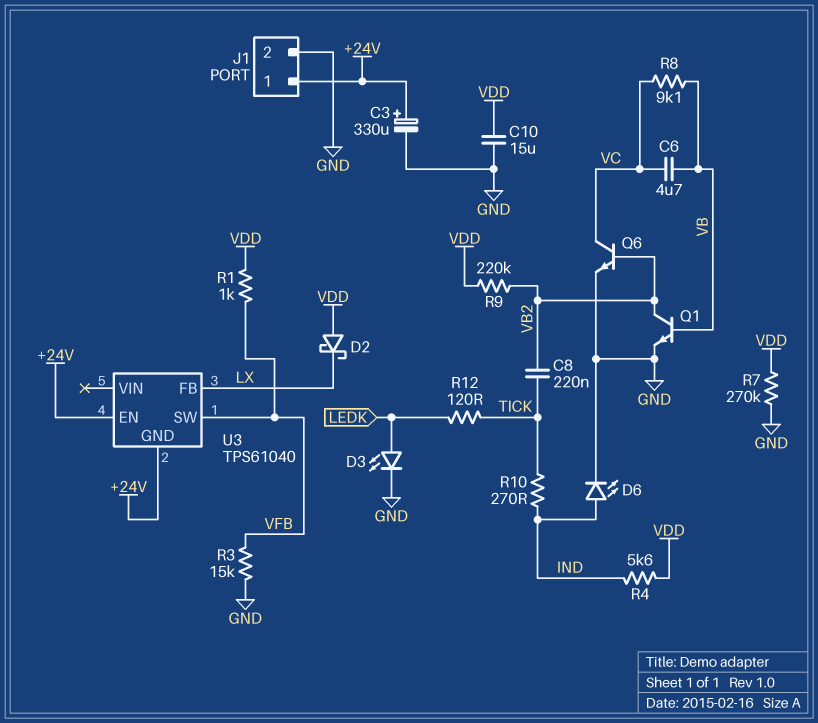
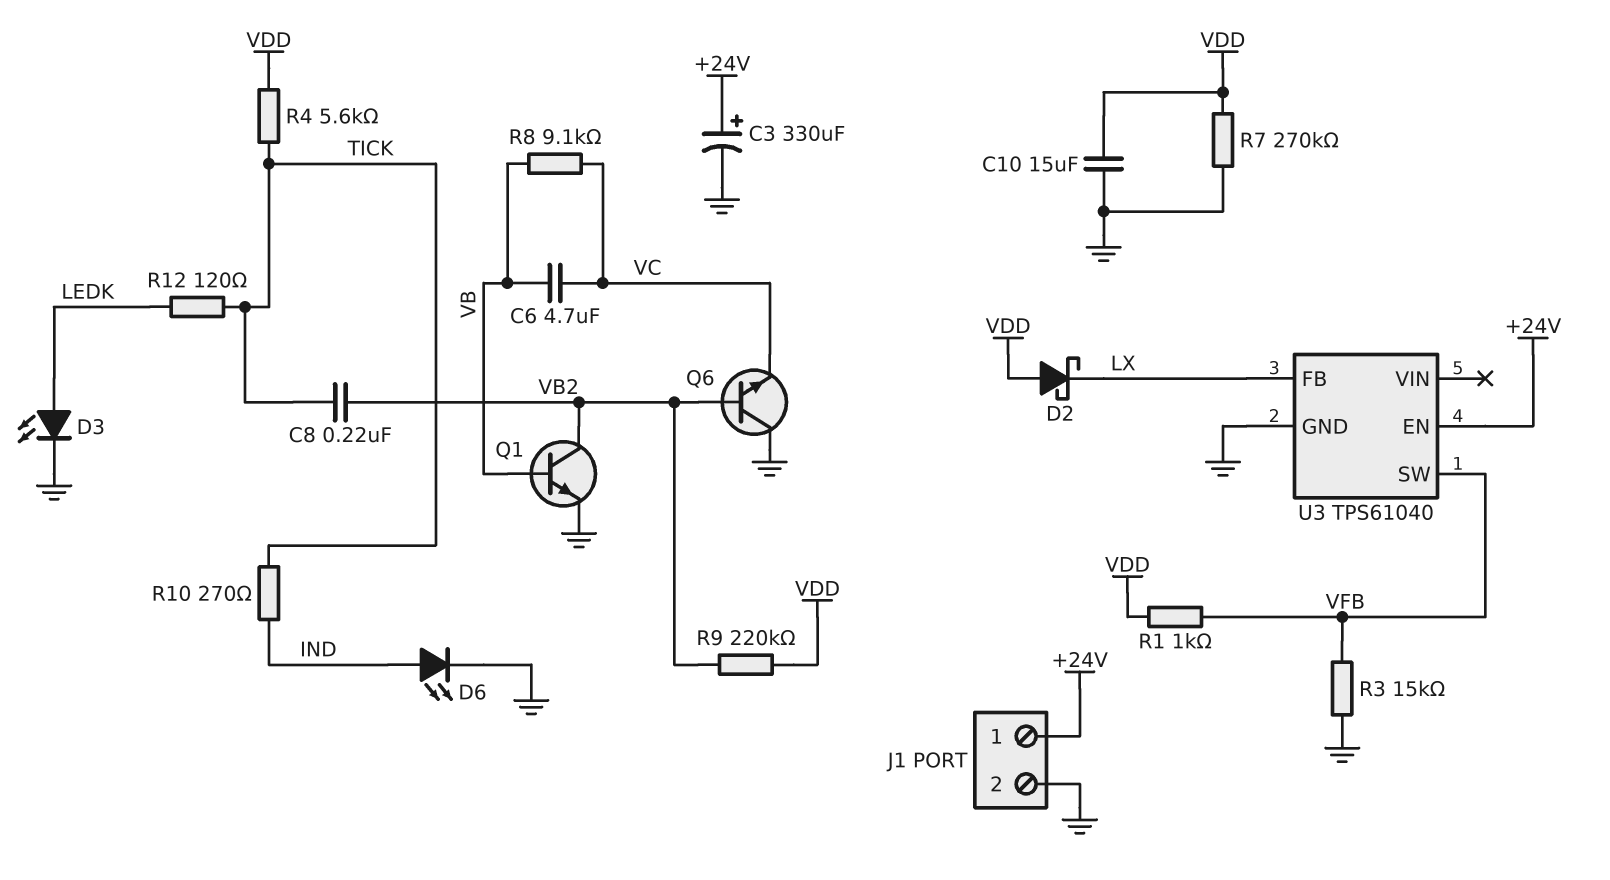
Q6: NPN (B VB2, C VC, E GND) -> NPN (B VB2, C GND, E VC)
R4: 5.6k (IND, VDD) -> 5.6k (TICK, VDD)
U3 pin GND: +24V -> GND

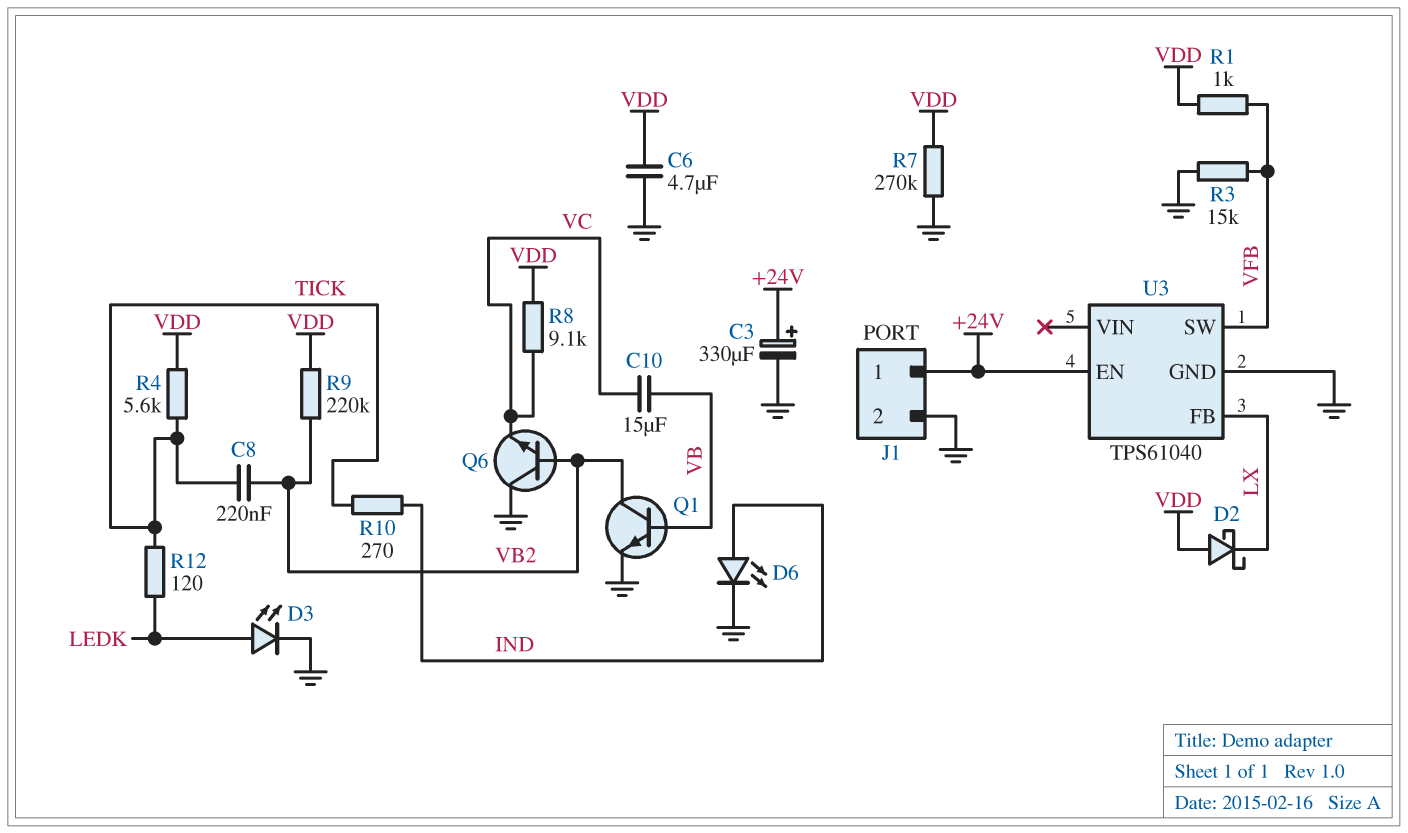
C6: 4.7uF (VB, VC) -> 4.7uF (GND, VDD)
C10: 15uF (GND, VDD) -> 15uF (VB, VC)
R8: 9.1k (VB, VC) -> 9.1k (VC, VDD)

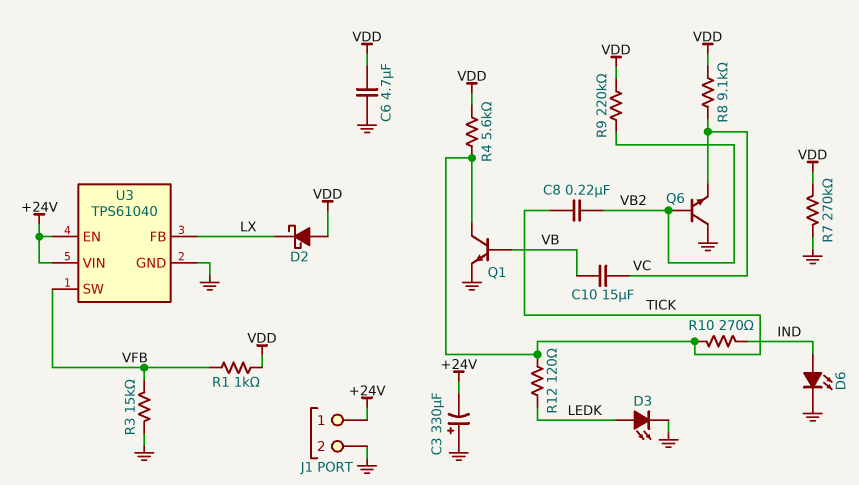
C3: 330uF (plus +24V, minus GND) -> 330uF (plus GND, minus +24V)
Q1: NPN (B VB, C VB2, E GND) -> NPN (B VB, C TICK, E GND)
U3 pin VIN: none -> +24V

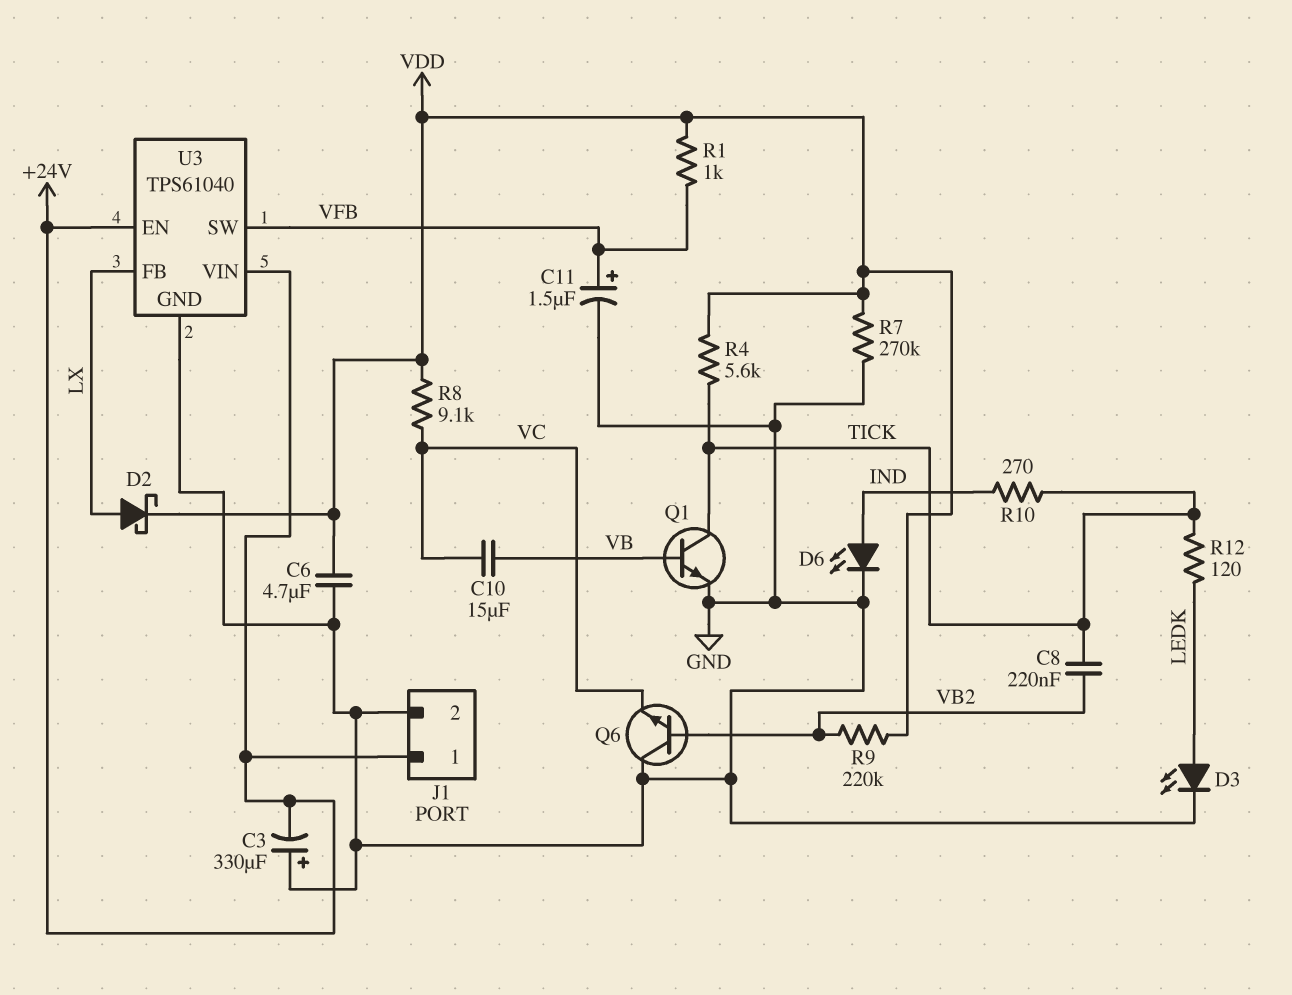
C11: none -> 1.5uF (plus VFB, minus GND)
D2: schottky (A VDD, K LX) -> schottky (A LX, K VDD)
R3: 15k (GND, VFB) -> none

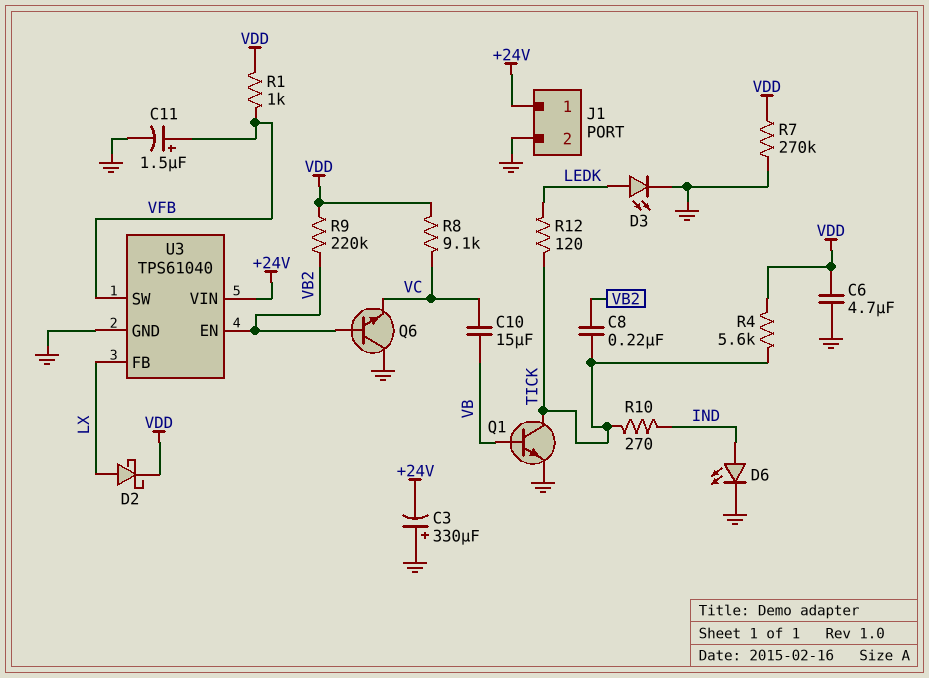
U3 pin EN: +24V -> VB2

